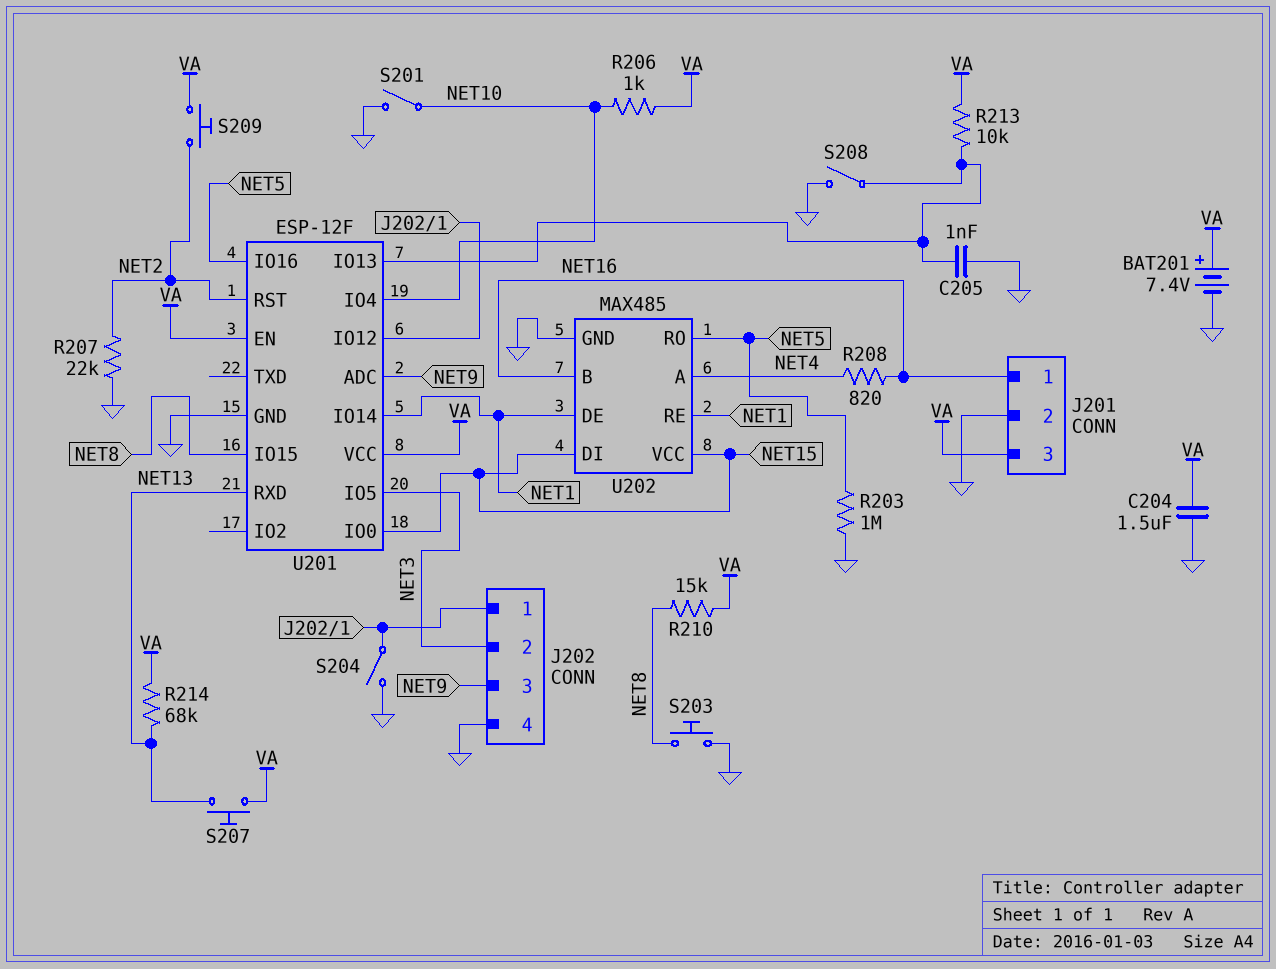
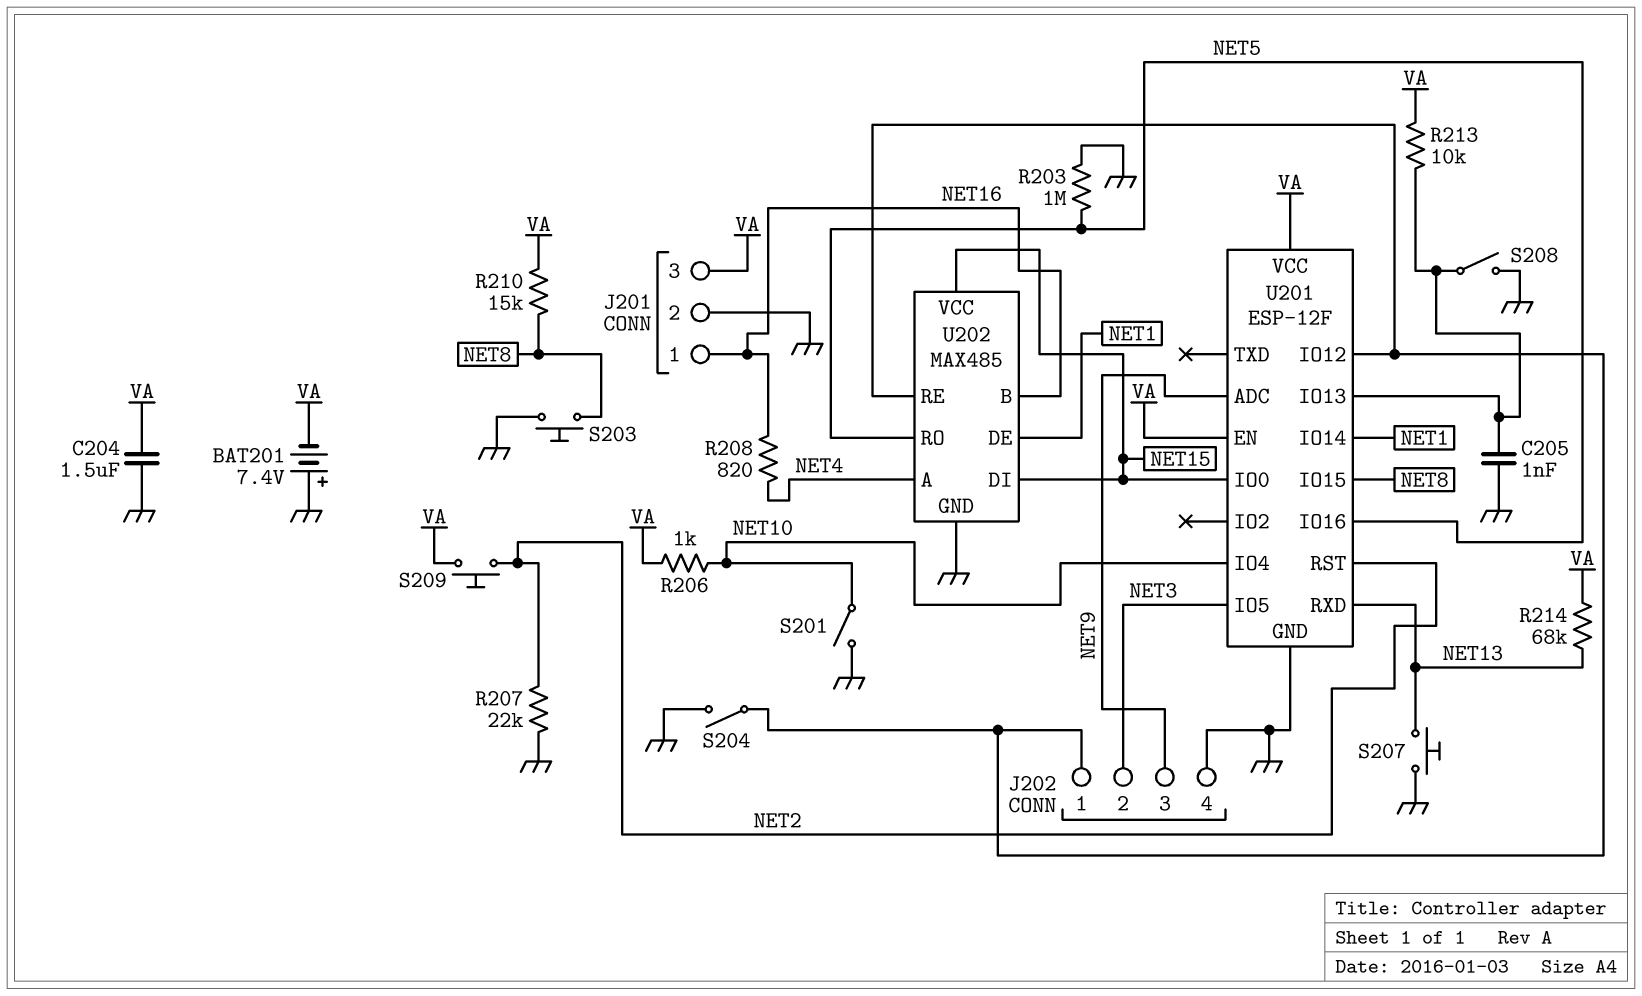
BAT201: 7.4V (plus VA, minus GND) -> 7.4V (plus GND, minus VA)
S207: button (NET13, VA) -> button (GND, NET13)
U202 pin RE: NET1 -> J202/1

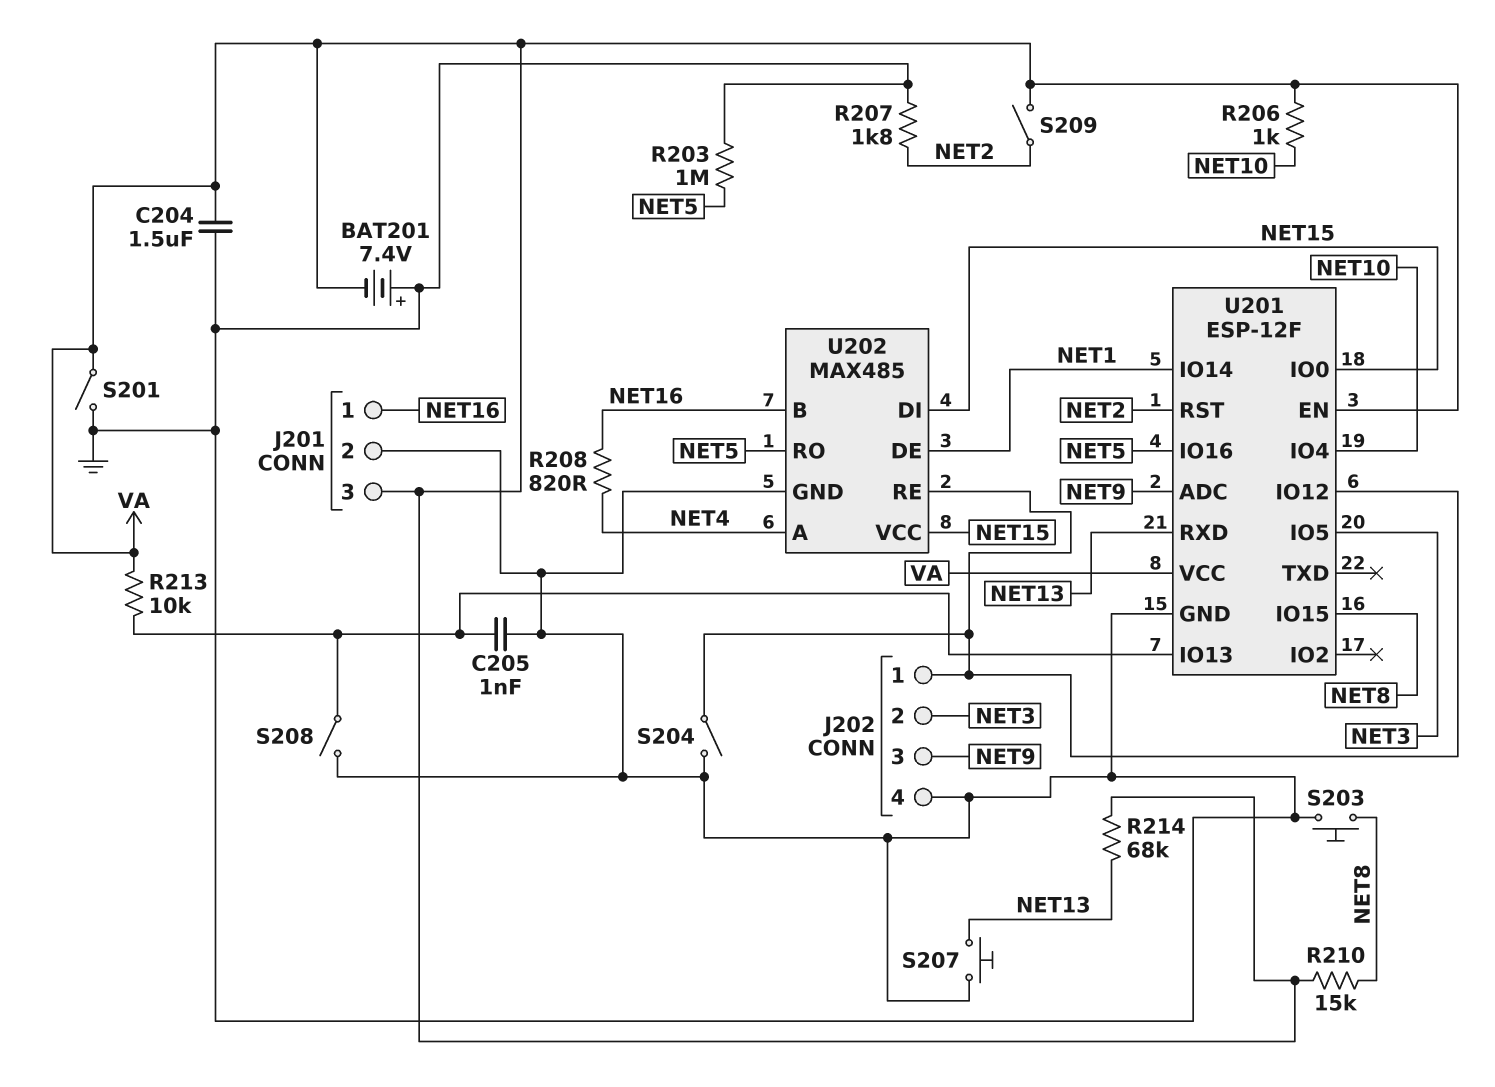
R207: 22k (GND, NET2) -> 1.8k (GND, NET2)
S201: switch (GND, NET10) -> switch (GND, VA)
S209: button (NET2, VA) -> switch (NET2, VA)

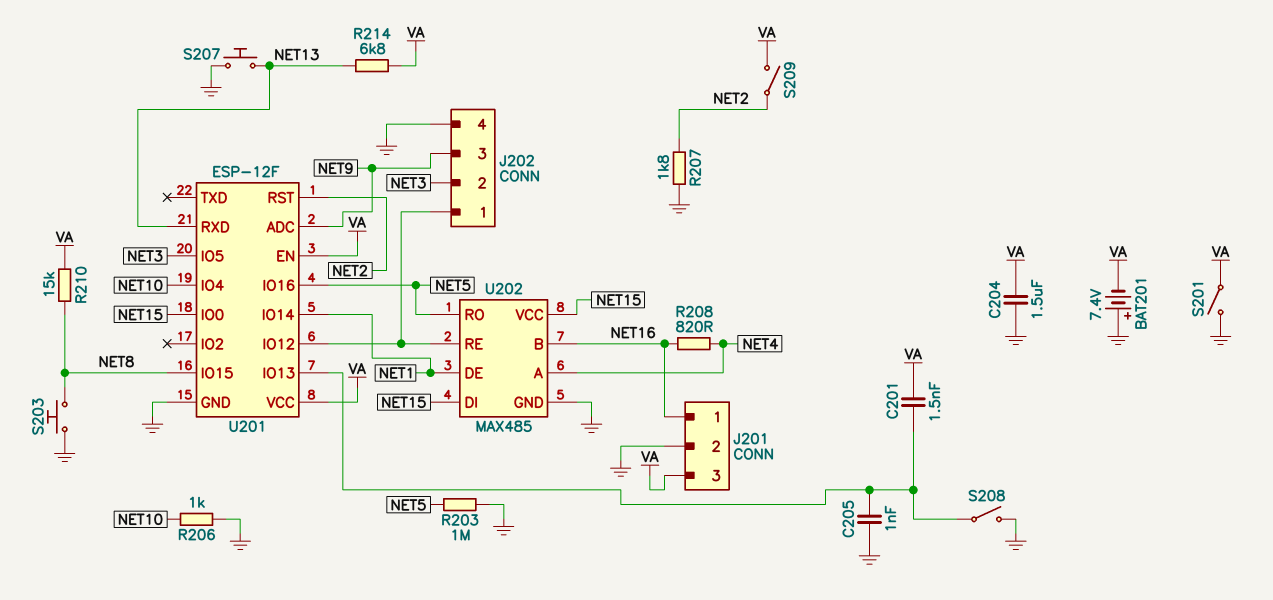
C201: none -> 1.5nF (U201/IO13, VA)
R206: 1k (NET10, VA) -> 1k (GND, NET10)
R213: 10k (U201/IO13, VA) -> none
R214: 68k (NET13, VA) -> 6.8k (NET13, VA)
S204: switch (GND, J202/1) -> none

